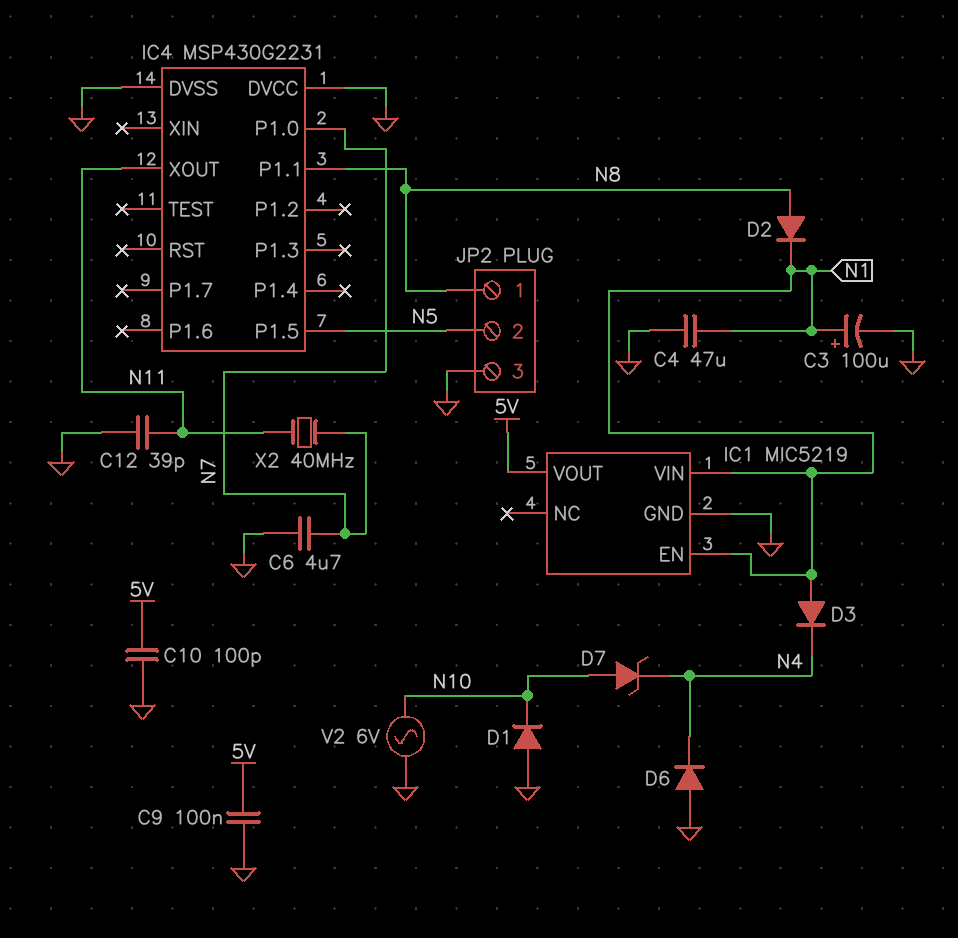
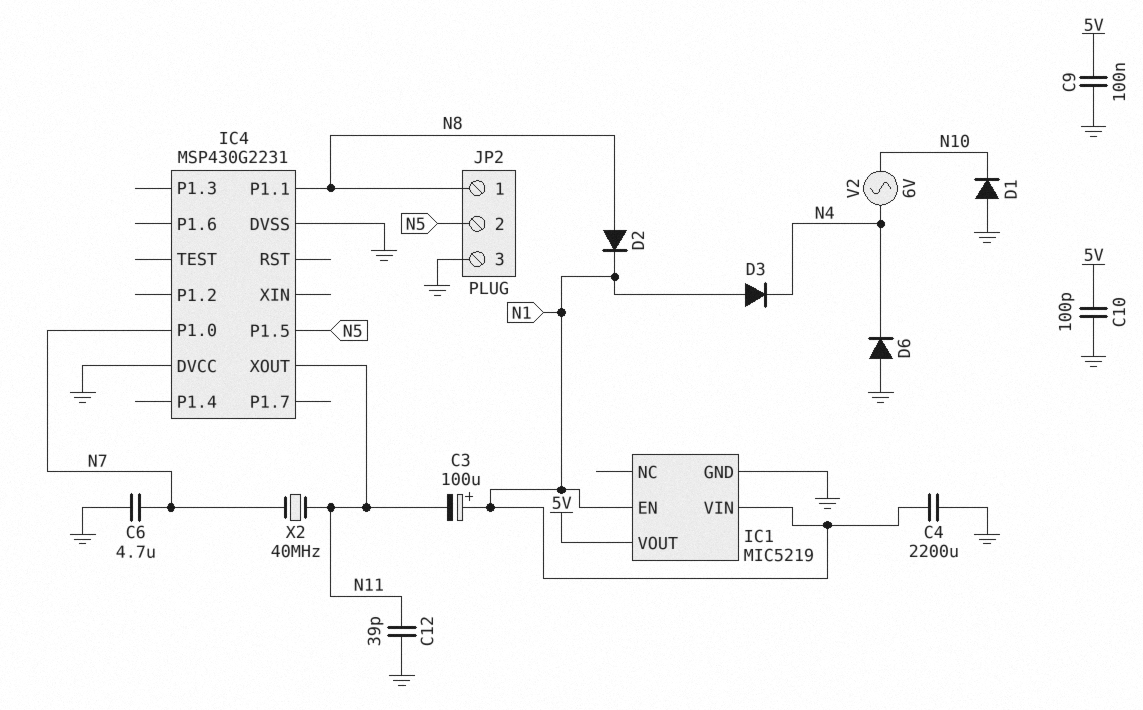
C3: 100uF (plus N1, minus GND) -> 100uF (plus N1, minus N11)
C4: 47uF (GND, N1) -> 2200uF (GND, N1)
D7: zener (A N10, K N4) -> none
V2: AC 6V (GND, N10) -> AC 6V (N4, N10)

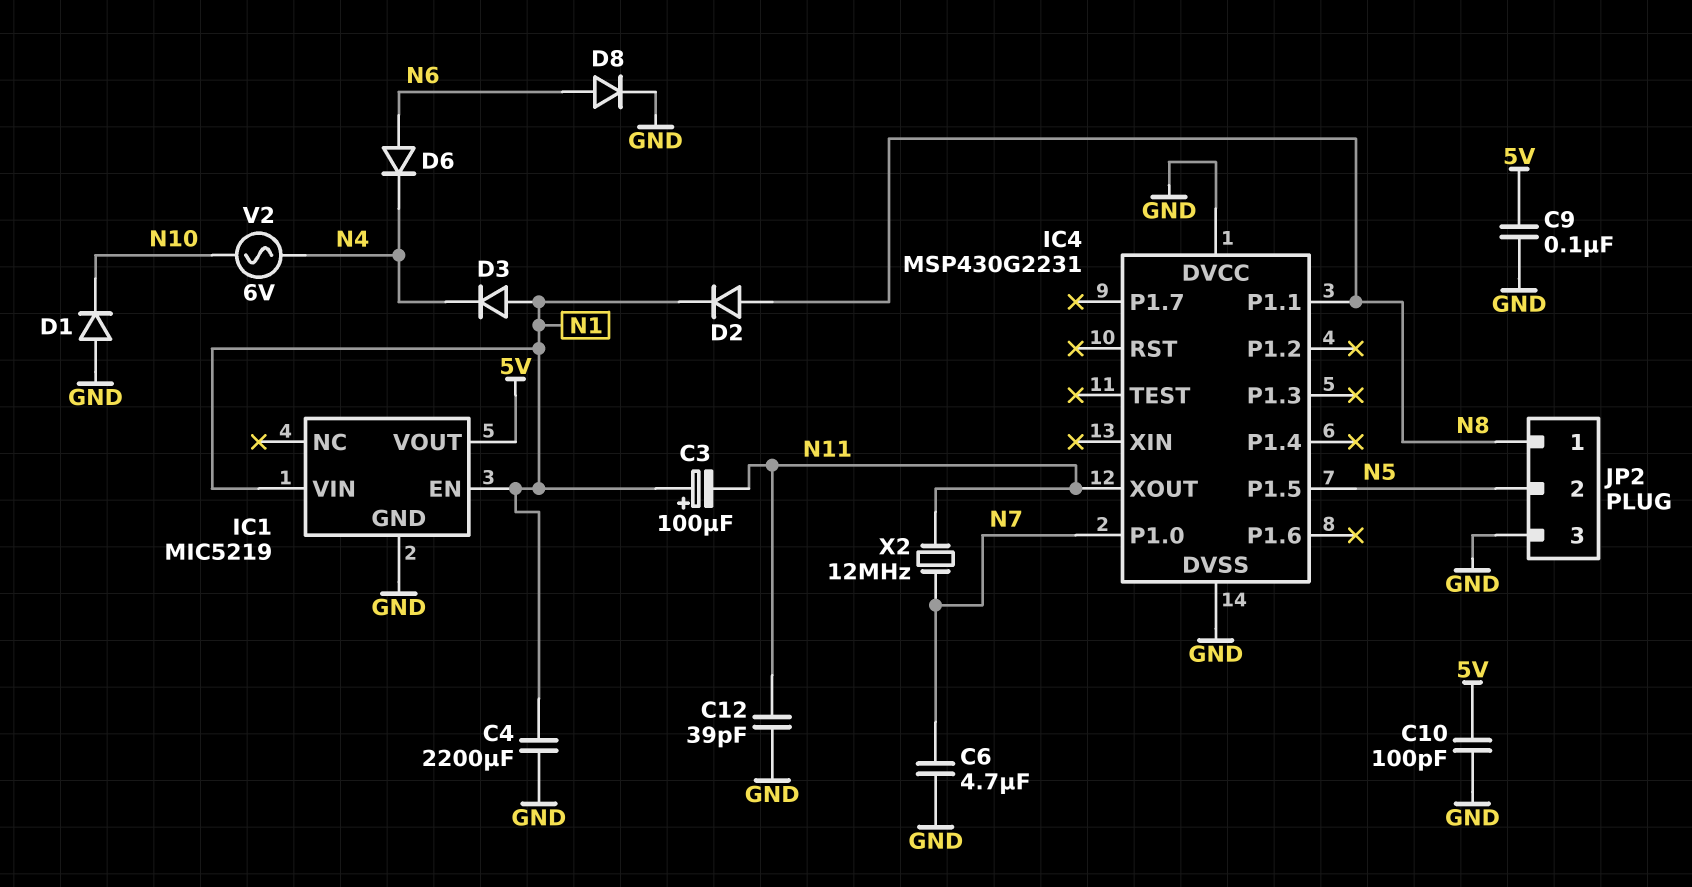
D6: diode (A GND, K N4) -> diode (A N6, K N4)
D8: none -> diode (A N6, K GND)
X2: 40MHz (N7, N11) -> 12MHz (N7, N11)

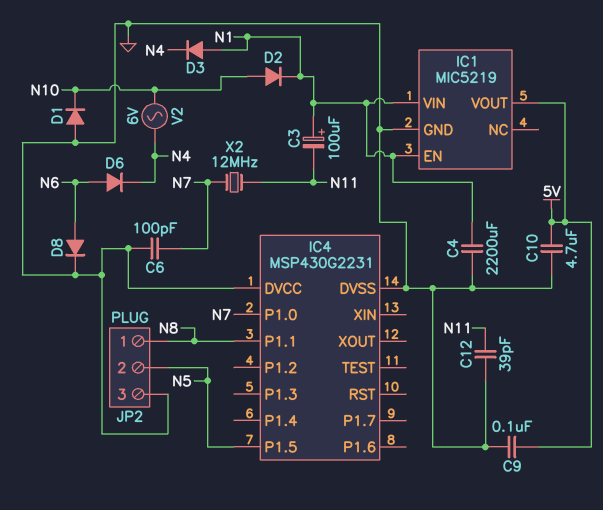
C6: 4.7uF (GND, N7) -> 100pF (GND, N7)
C10: 100pF (5V, GND) -> 4.7uF (5V, GND)
D2: diode (A N8, K N1) -> diode (A N10, K N1)
IC4 pin XOUT: N11 -> none

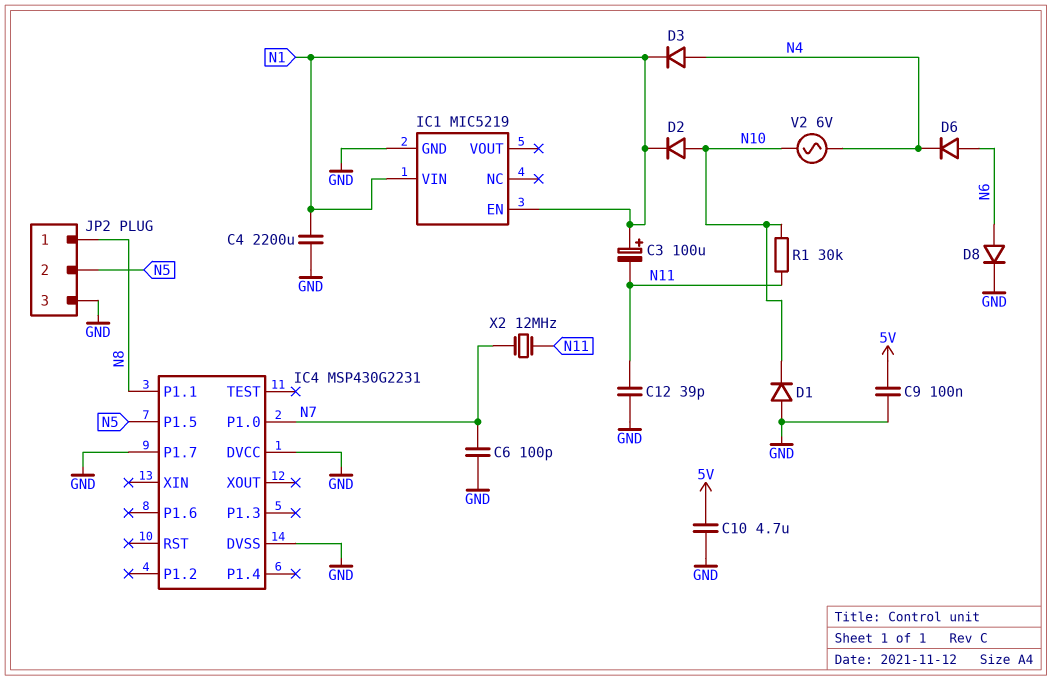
D3: diode (A N1, K N4) -> diode (A N4, K N1)
IC1 pin VOUT: 5V -> none
IC4 pin P1.7: none -> GND
R1: none -> 30k (N10, N11)

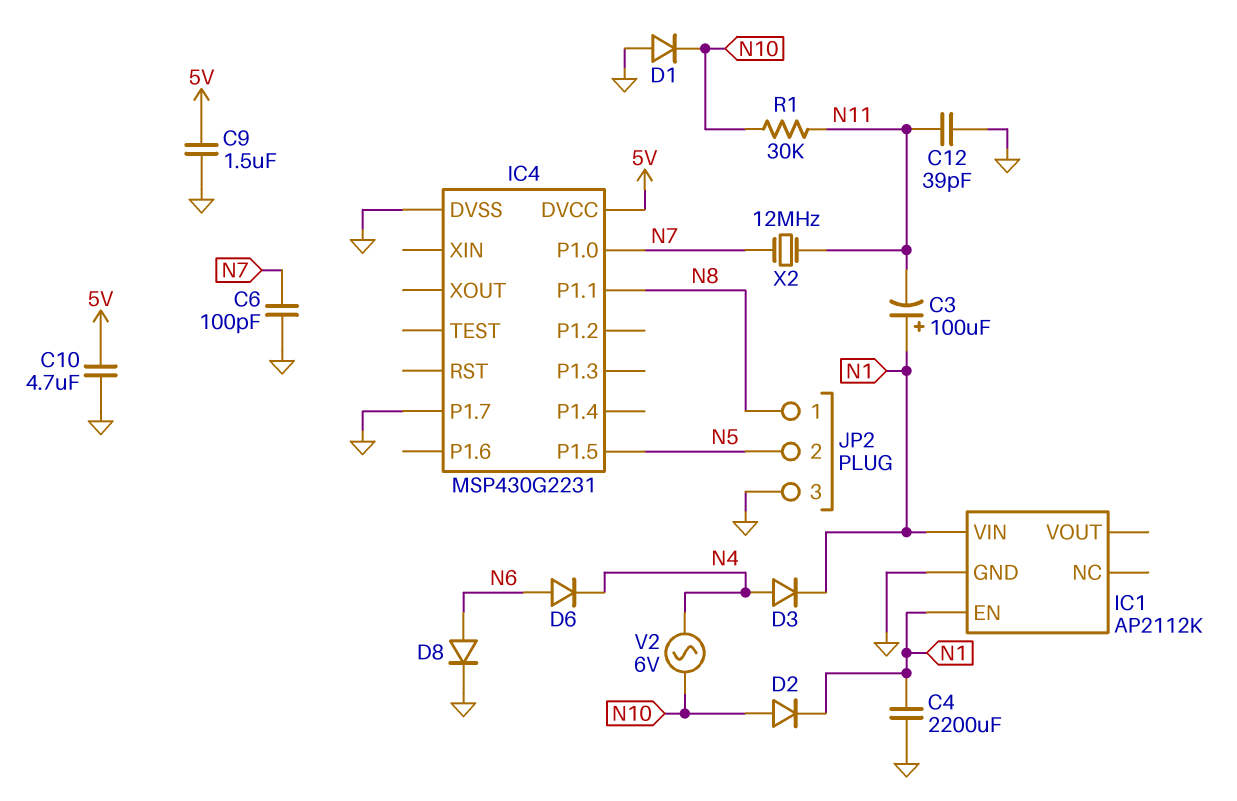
C9: 100nF (5V, GND) -> 1.5uF (5V, GND)
IC1: MIC5219 -> AP2112K
IC4 pin DVCC: GND -> 5V

